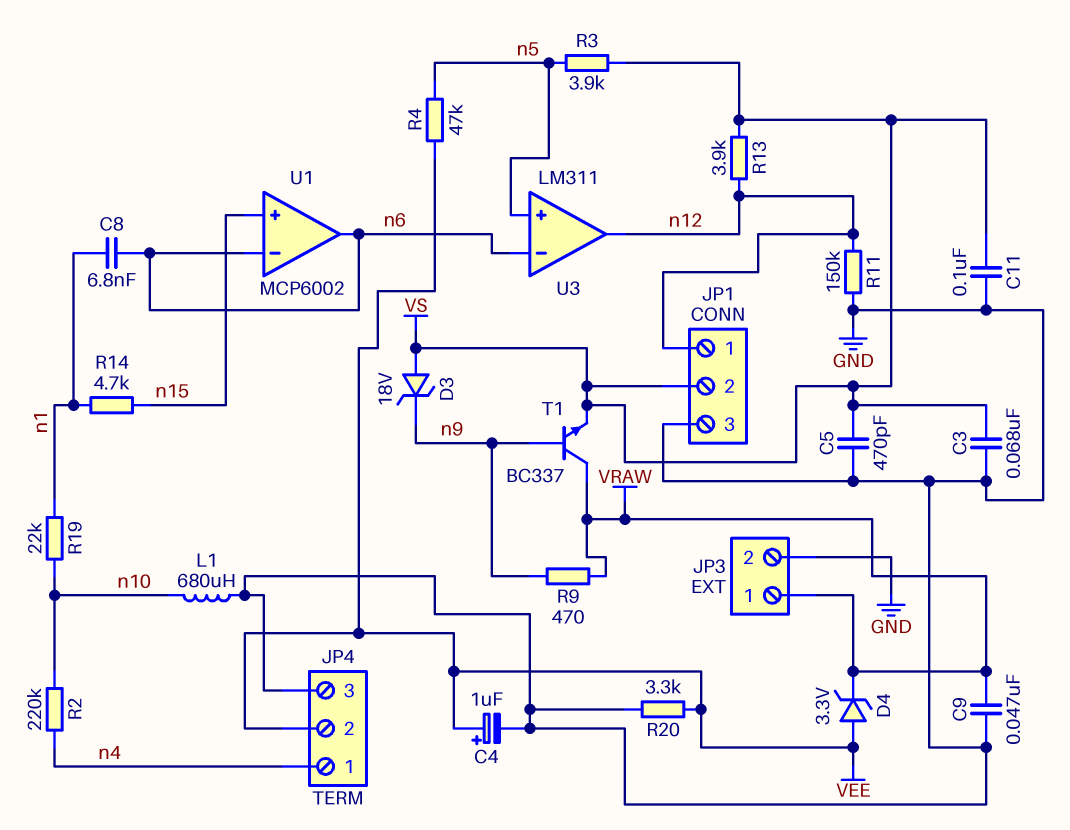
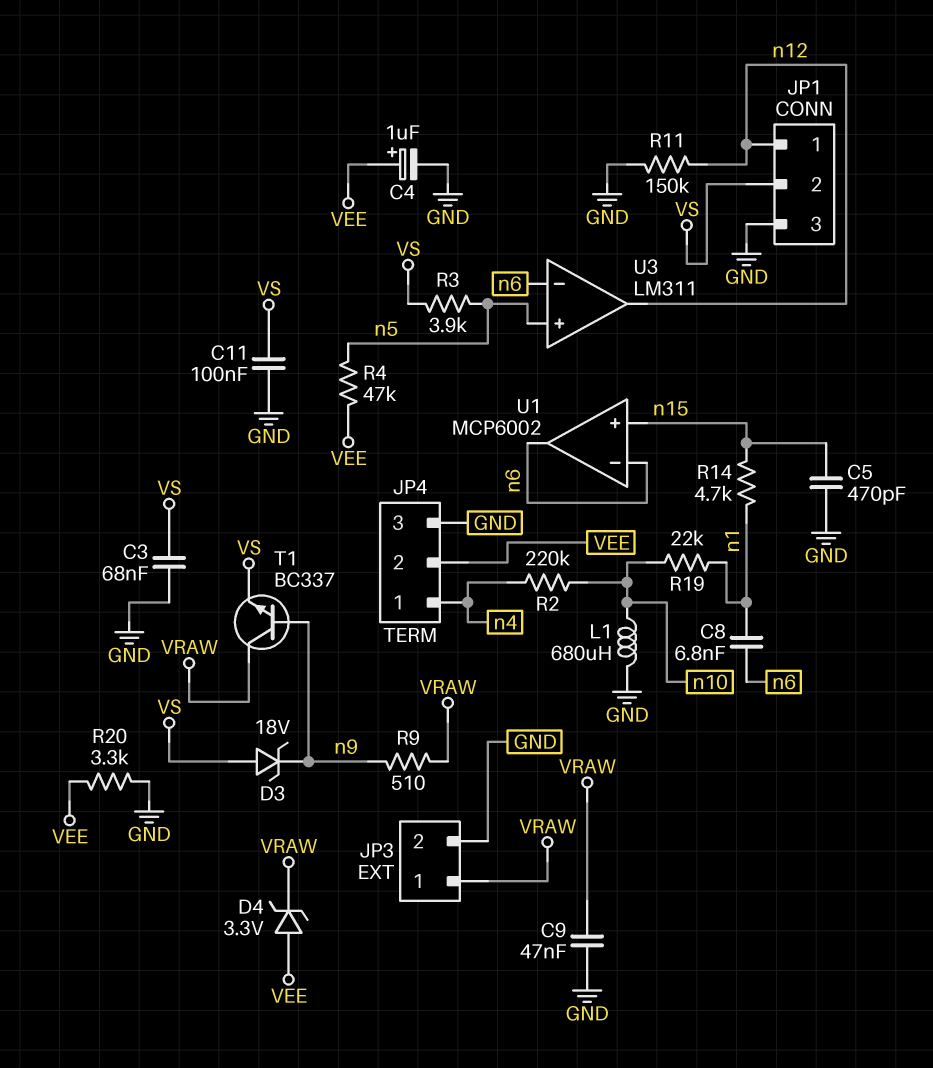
C5: 470pF (GND, VS) -> 470pF (GND, n15)
R9: 470 (VRAW, n9) -> 510 (VRAW, n9)
R13: 3.9k (VS, n12) -> none

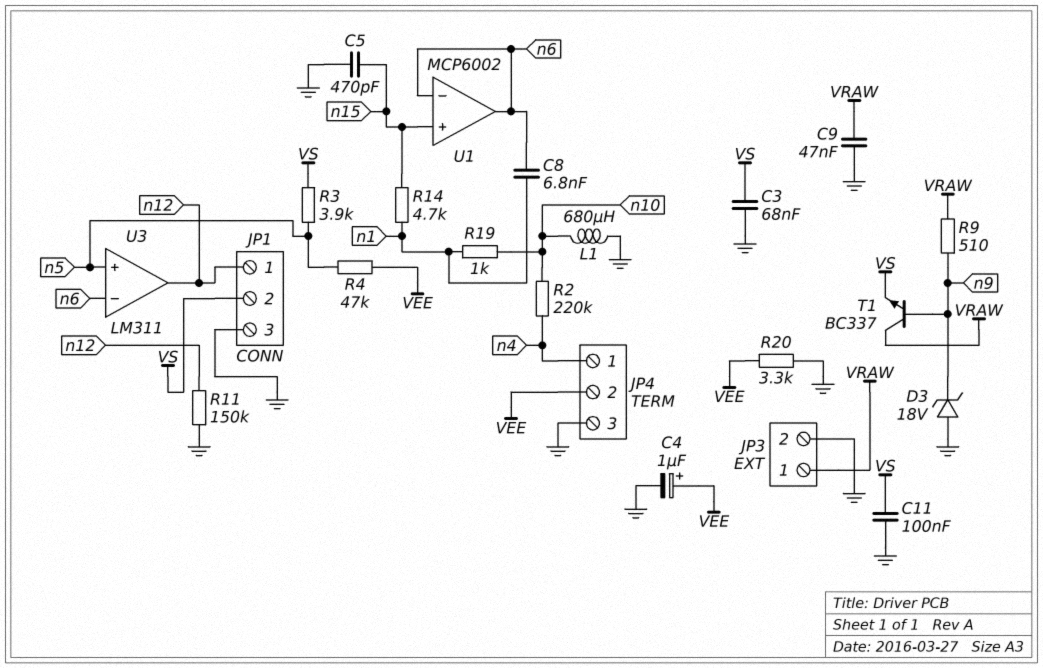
D3: zener 18V (A VS, K n9) -> zener 18V (A GND, K n9)
D4: zener 3.3V (A VEE, K VRAW) -> none
R19: 22k (n1, n10) -> 1k (n1, n10)

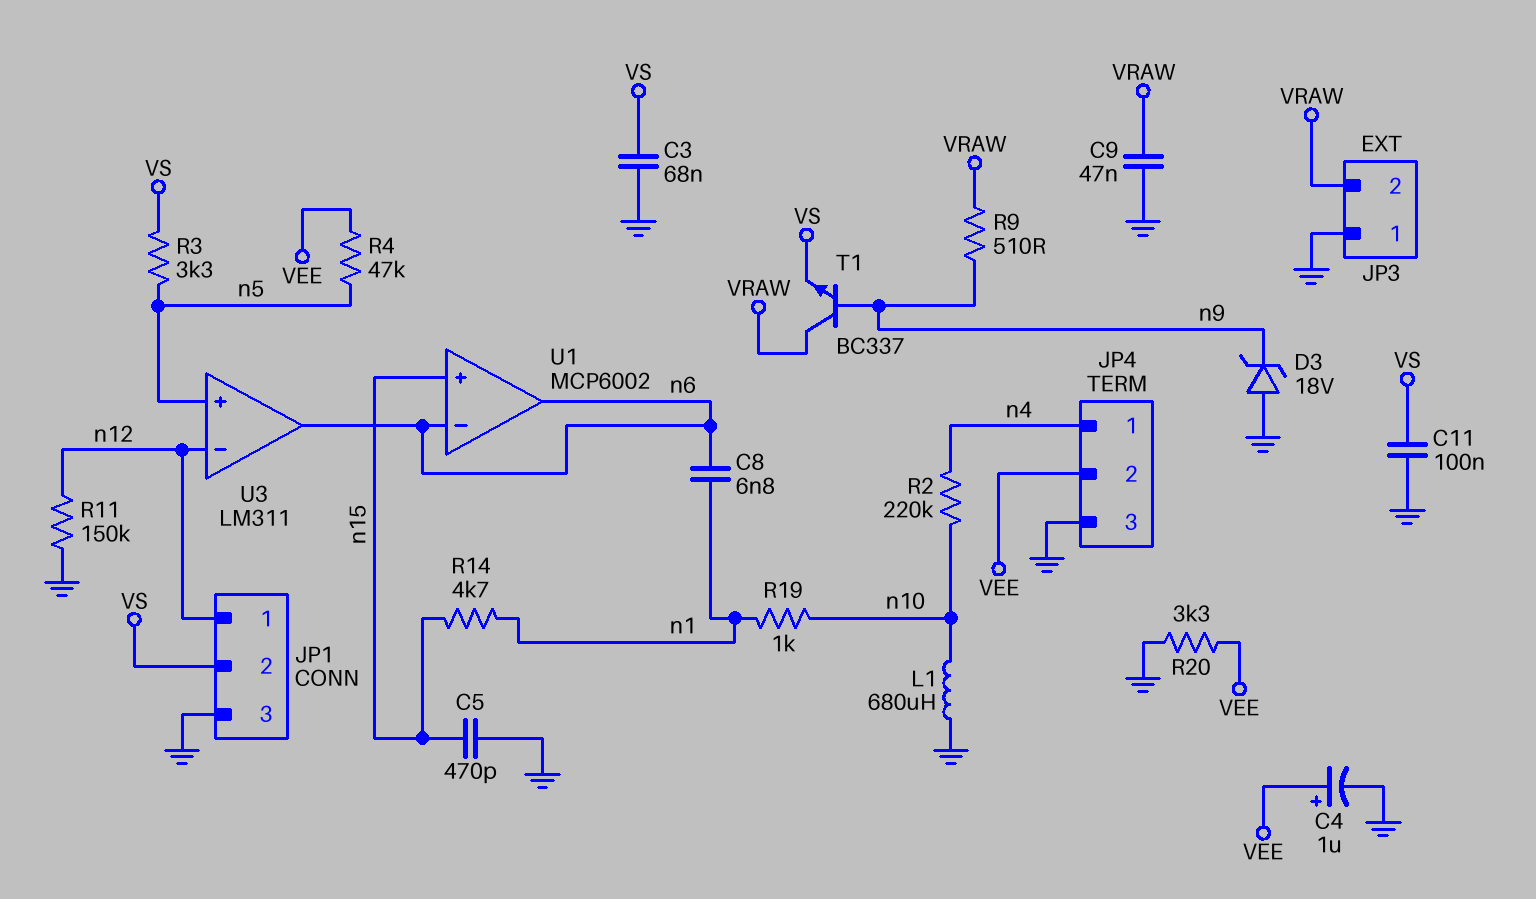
JP3 pin 1: VRAW -> GND
JP3 pin 2: GND -> VRAW
R3: 3.9k (VS, n5) -> 3.3k (VS, n5)
U3 pin in-: n6 -> n12
U3 pin out: n12 -> n6

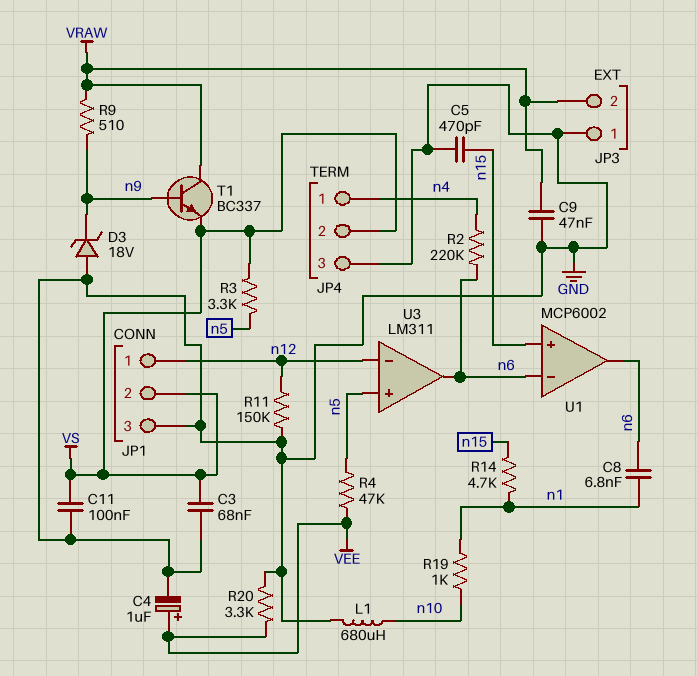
JP4 pin 2: VEE -> VS
R2: 220k (n4, n10) -> 220k (n4, n6)

